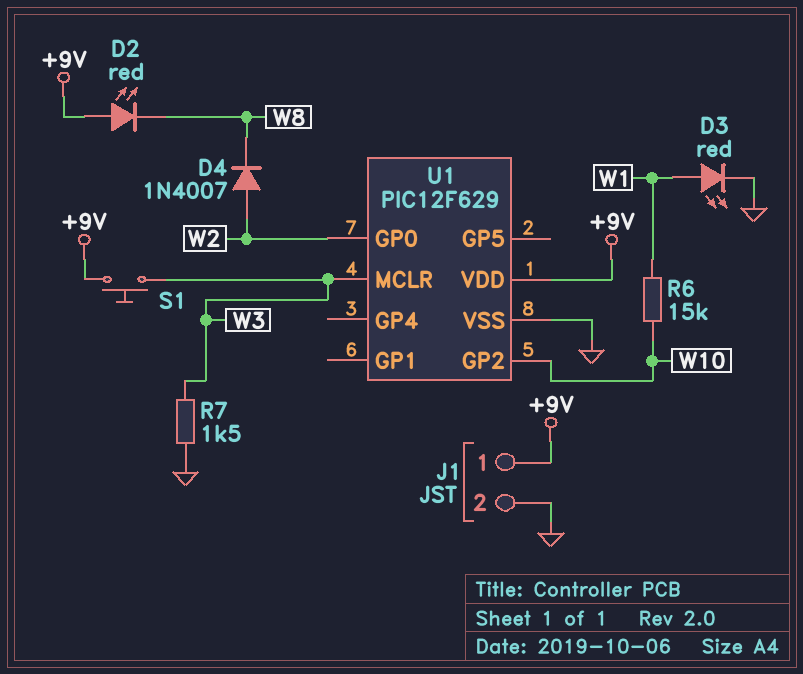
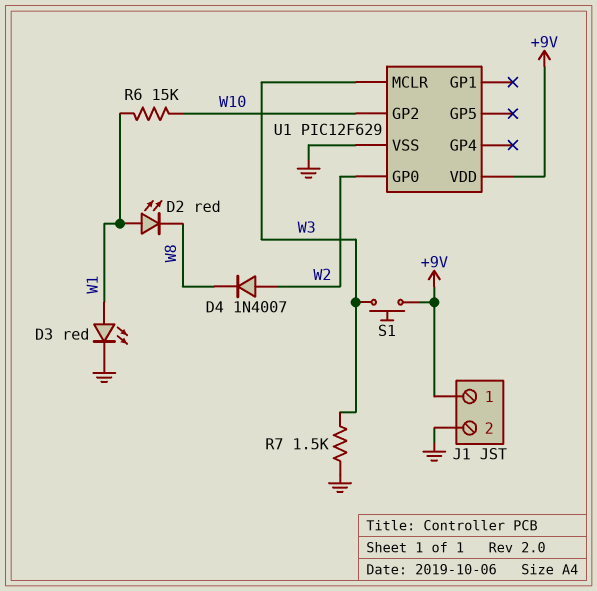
D2: LED red (A +9V, K W8) -> LED red (A W1, K W8)

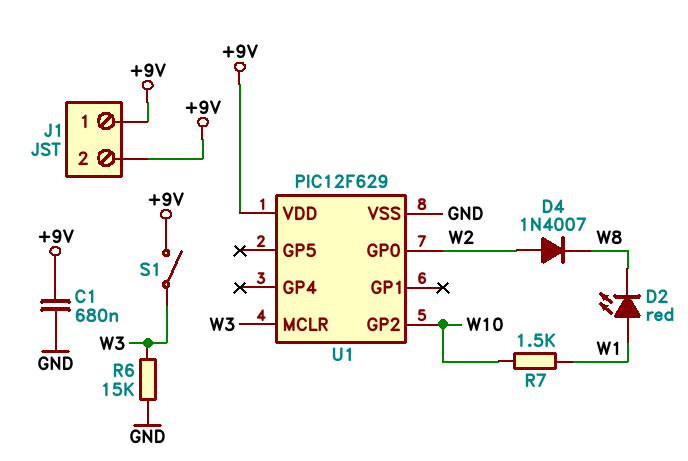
C1: none -> 680nF (+9V, GND)
D3: LED red (A W1, K GND) -> none
J1 pin 2: GND -> +9V
R6: 15k (W1, W10) -> 15k (GND, W3)
R7: 1.5k (GND, W3) -> 1.5k (W1, W10)
S1: button (+9V, W3) -> switch (+9V, W3)

